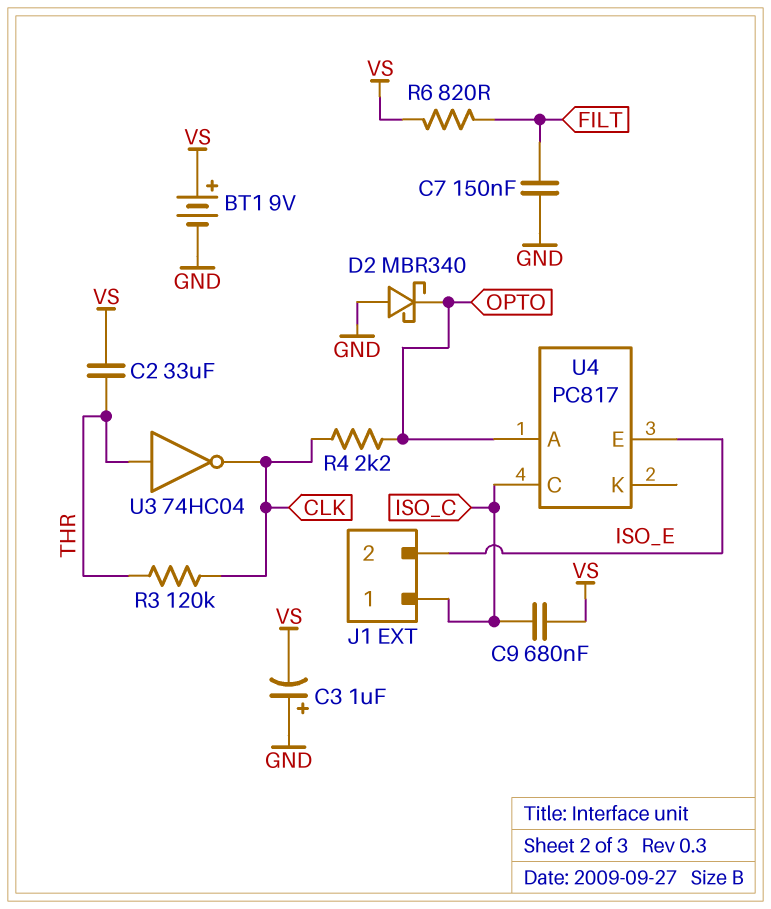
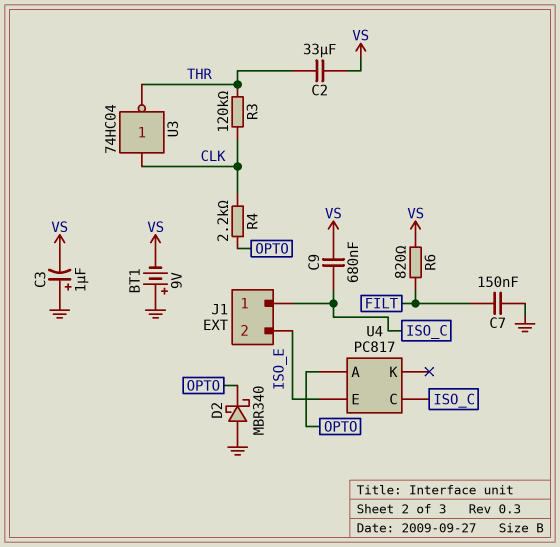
BT1: 9V (plus VS, minus GND) -> 9V (plus GND, minus VS)
U3: NOT 74HC04 (in THR, out CLK) -> NOT 74HC04 (in CLK, out THR)

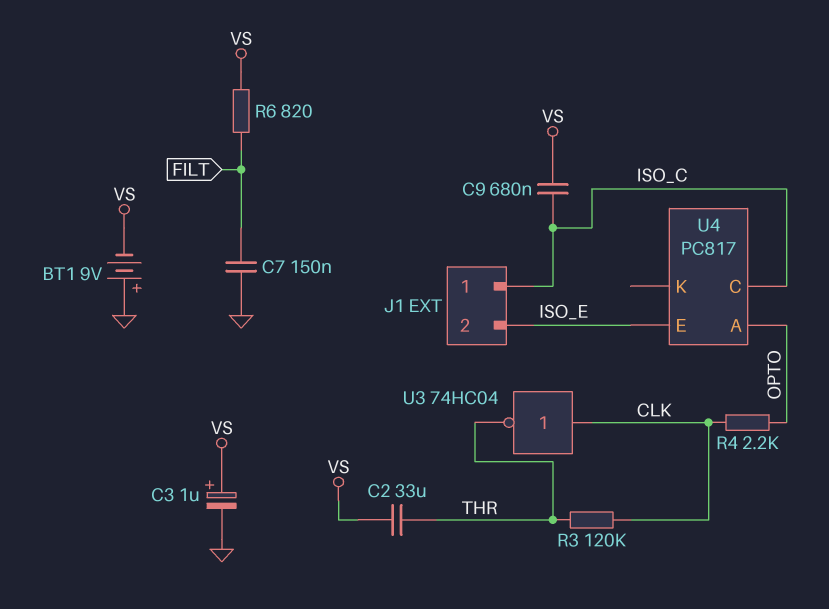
C3: 1uF (plus GND, minus VS) -> 1uF (plus VS, minus GND)
D2: schottky MBR340 (A GND, K OPTO) -> none

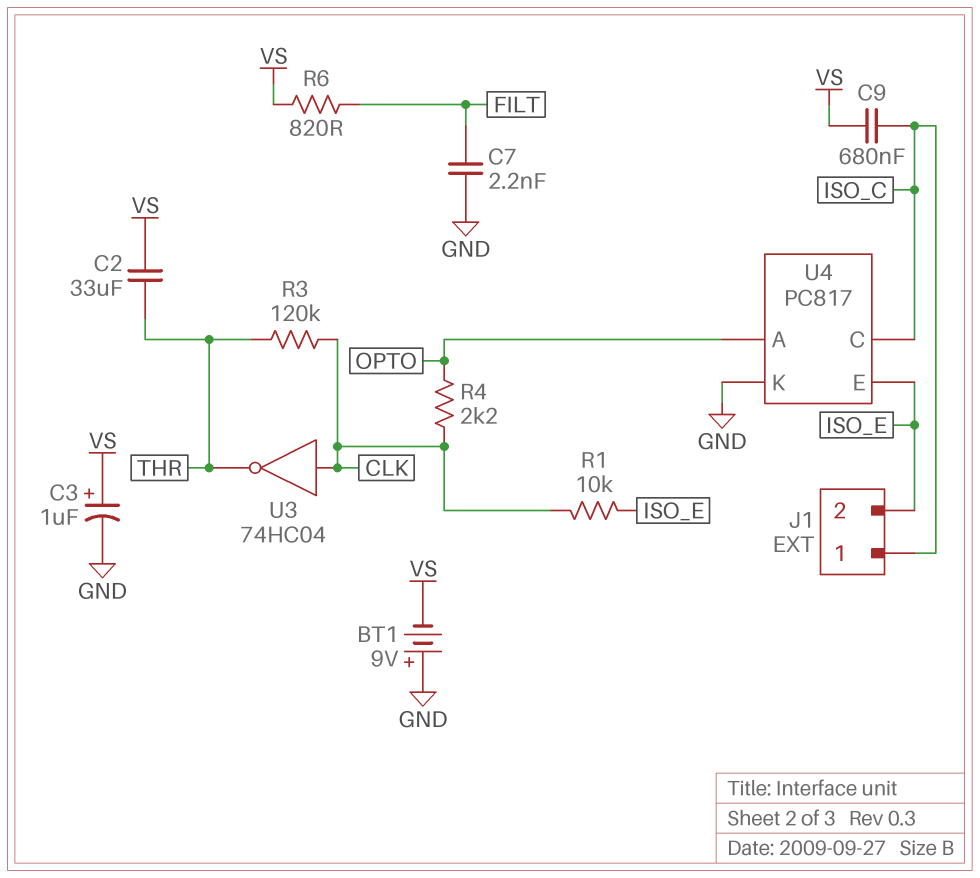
C7: 150nF (FILT, GND) -> 2.2nF (FILT, GND)
R1: none -> 10k (CLK, ISO_E)
U4 pin K: none -> GND

